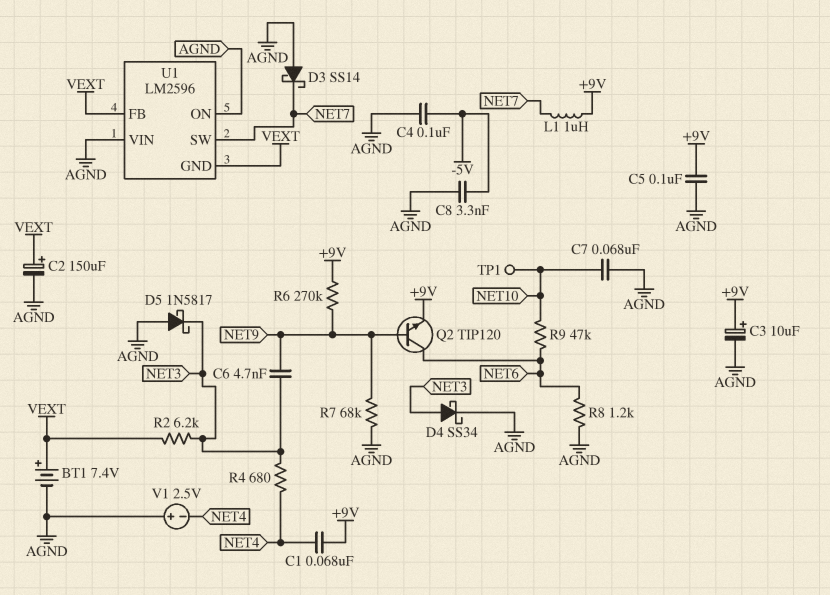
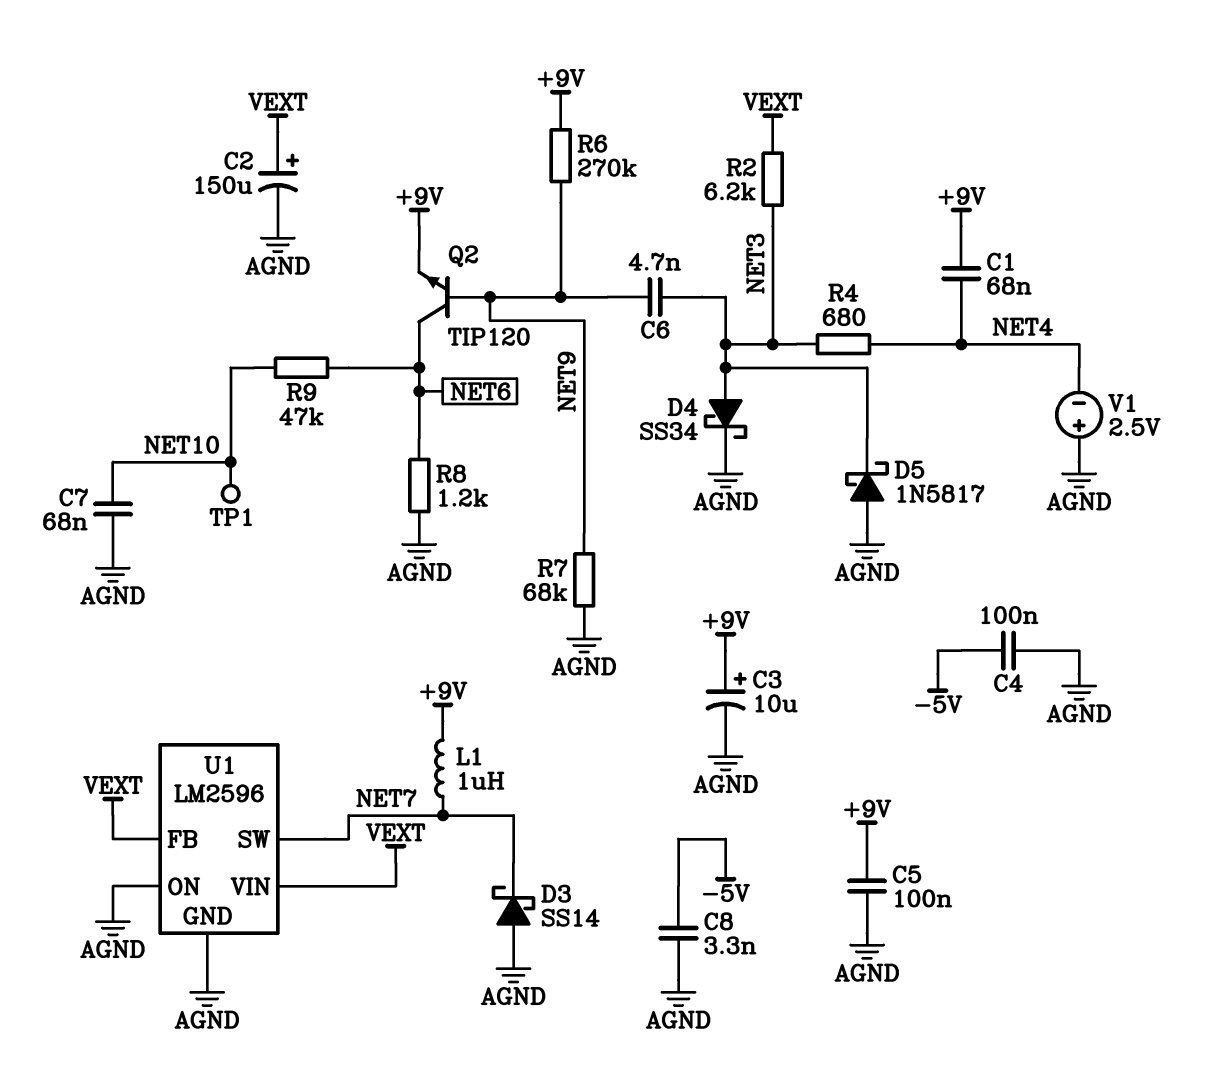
BT1: 7.4V (plus VEXT, minus AGND) -> none
U1 pin GND: VEXT -> AGND
U1 pin VIN: AGND -> VEXT

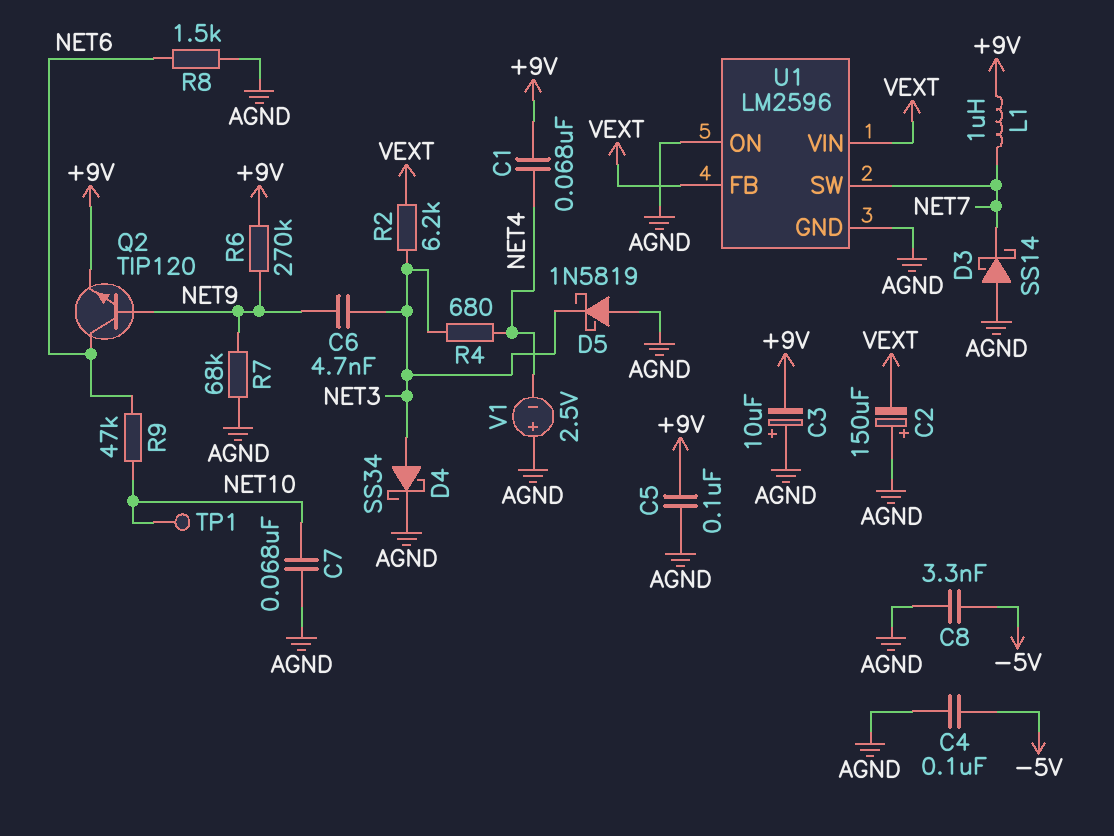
C2: 150uF (plus VEXT, minus AGND) -> 150uF (plus AGND, minus VEXT)
C3: 10uF (plus +9V, minus AGND) -> 10uF (plus AGND, minus +9V)
D5: schottky 1N5817 (A AGND, K NET3) -> schottky 1N5819 (A AGND, K NET3)
R8: 1.2k (AGND, NET6) -> 1.5k (AGND, NET6)

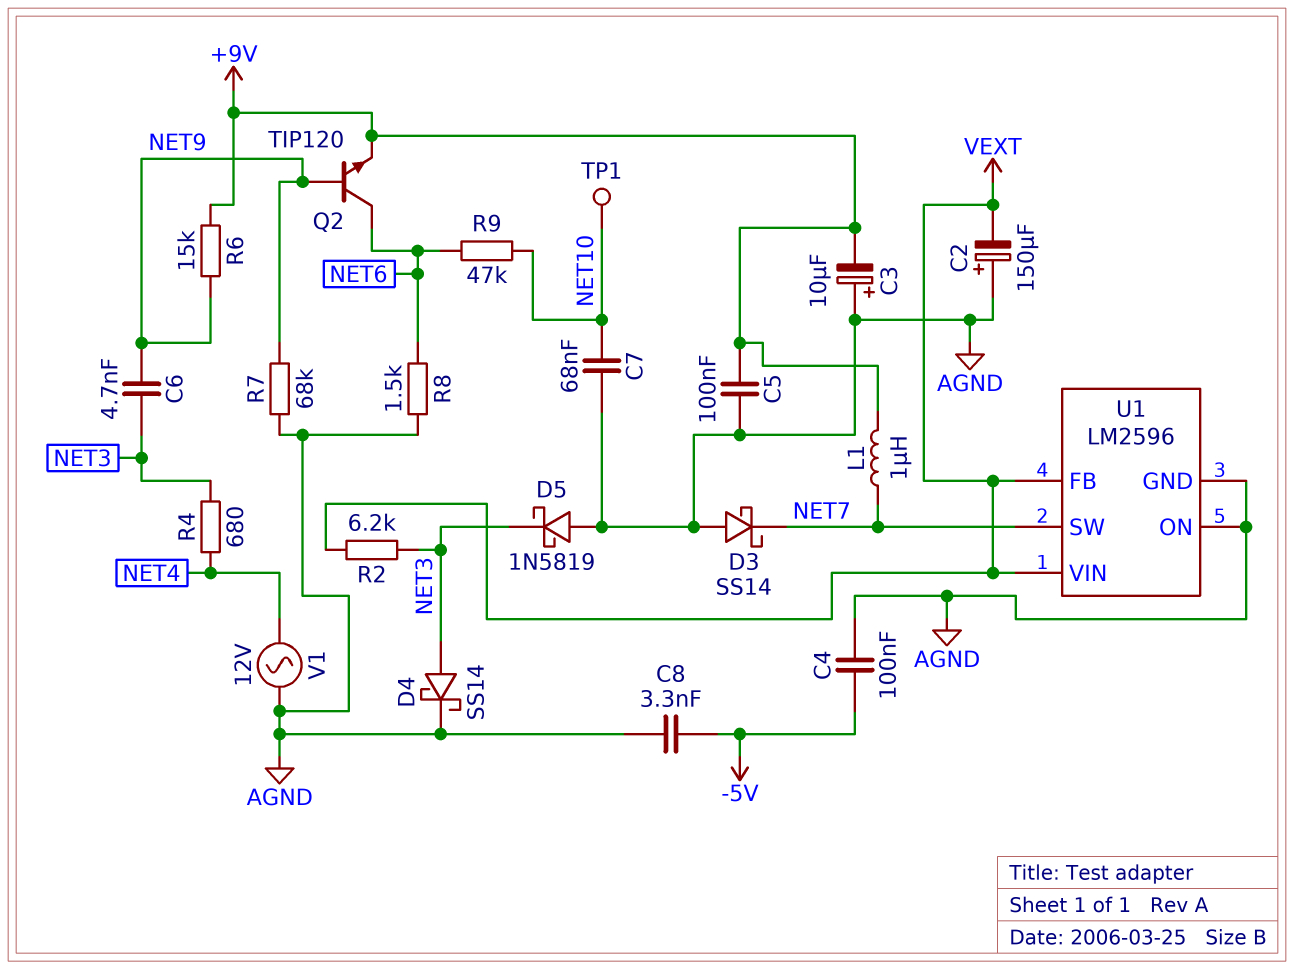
C1: 68nF (+9V, NET4) -> none
D4: schottky SS34 (A NET3, K AGND) -> schottky SS14 (A NET3, K AGND)
R6: 270k (+9V, NET9) -> 15k (+9V, NET9)
V1: 2.5V (plus AGND, minus NET4) -> AC 12V (AGND, NET4)

